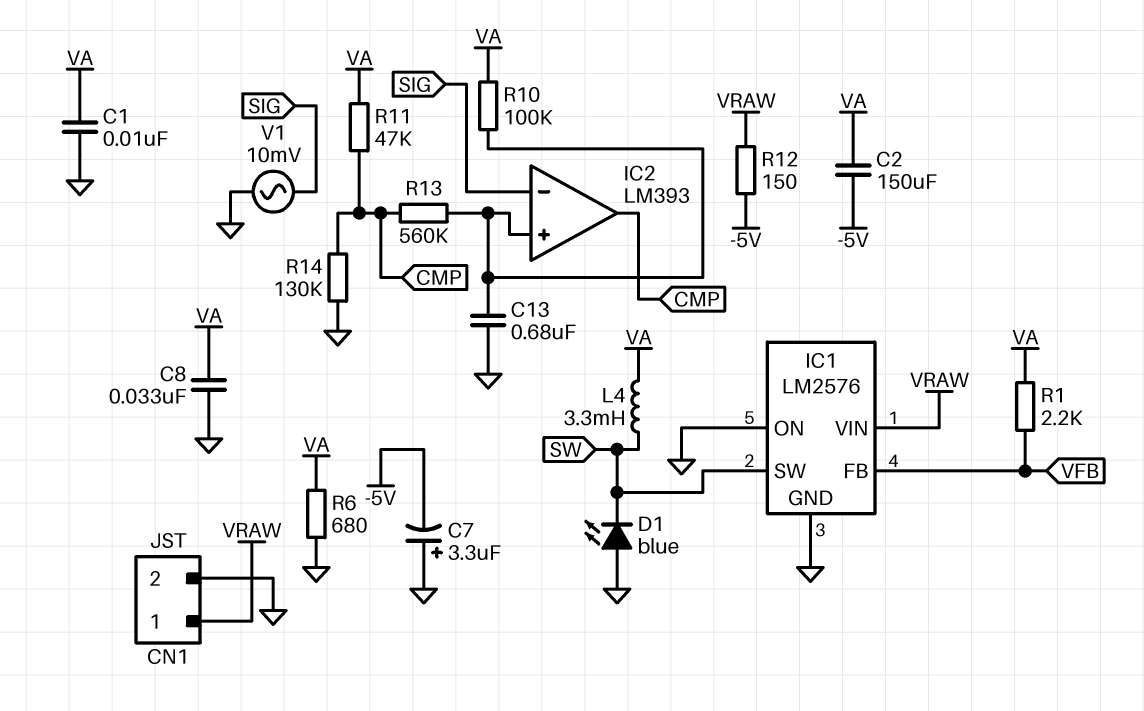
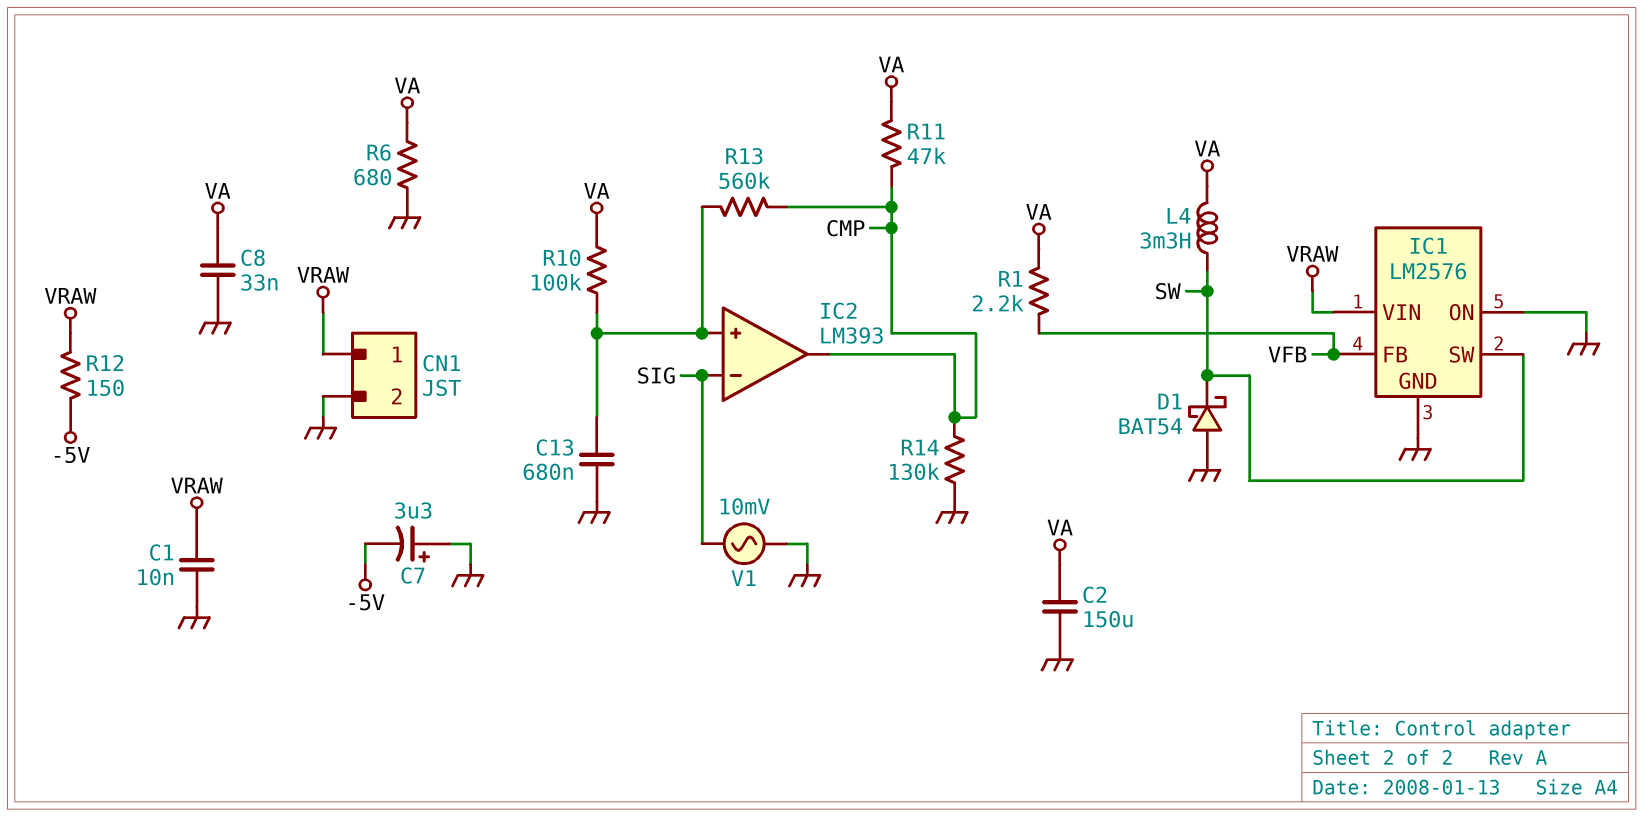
C1: 10nF (GND, VA) -> 10nF (GND, VRAW)
C2: 150uF (-5V, VA) -> 150uF (GND, VA)
D1: LED blue (A GND, K SW) -> schottky BAT54 (A GND, K SW)

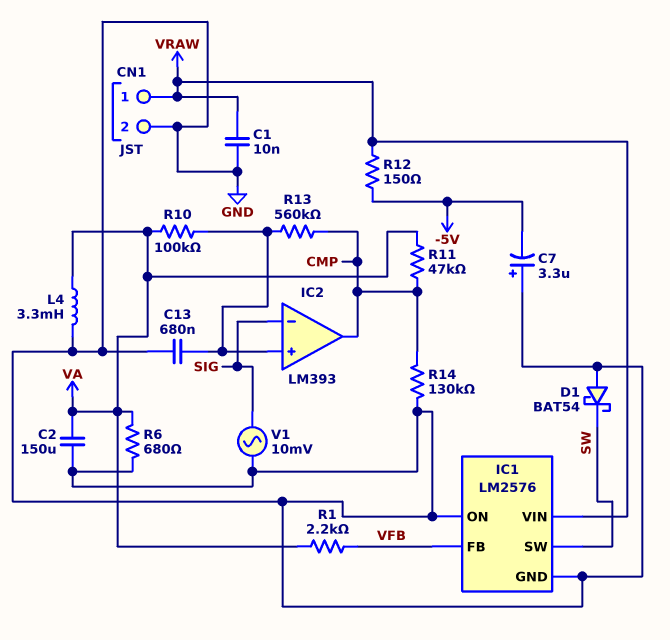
C8: 33nF (GND, VA) -> none
L4: 3.3mH (SW, VA) -> 3.3mH (GND, VA)

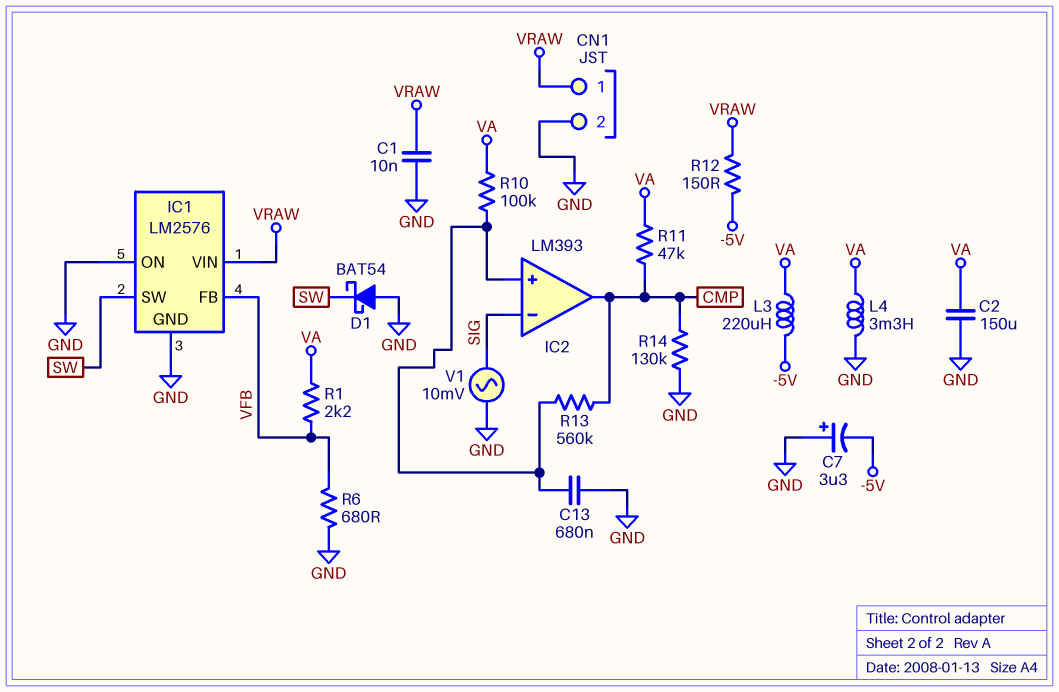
L3: none -> 220uH (-5V, VA)
R6: 680 (GND, VA) -> 680 (GND, VFB)

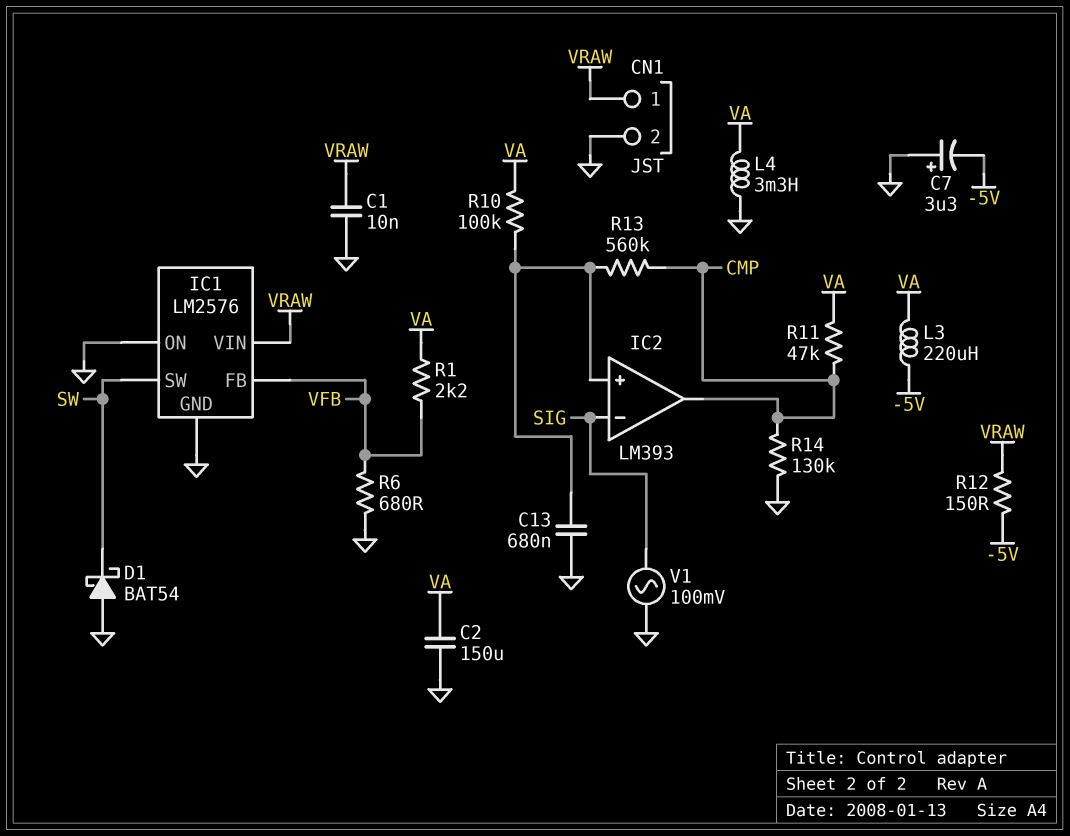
V1: AC 10mV (GND, SIG) -> AC 100mV (GND, SIG)

